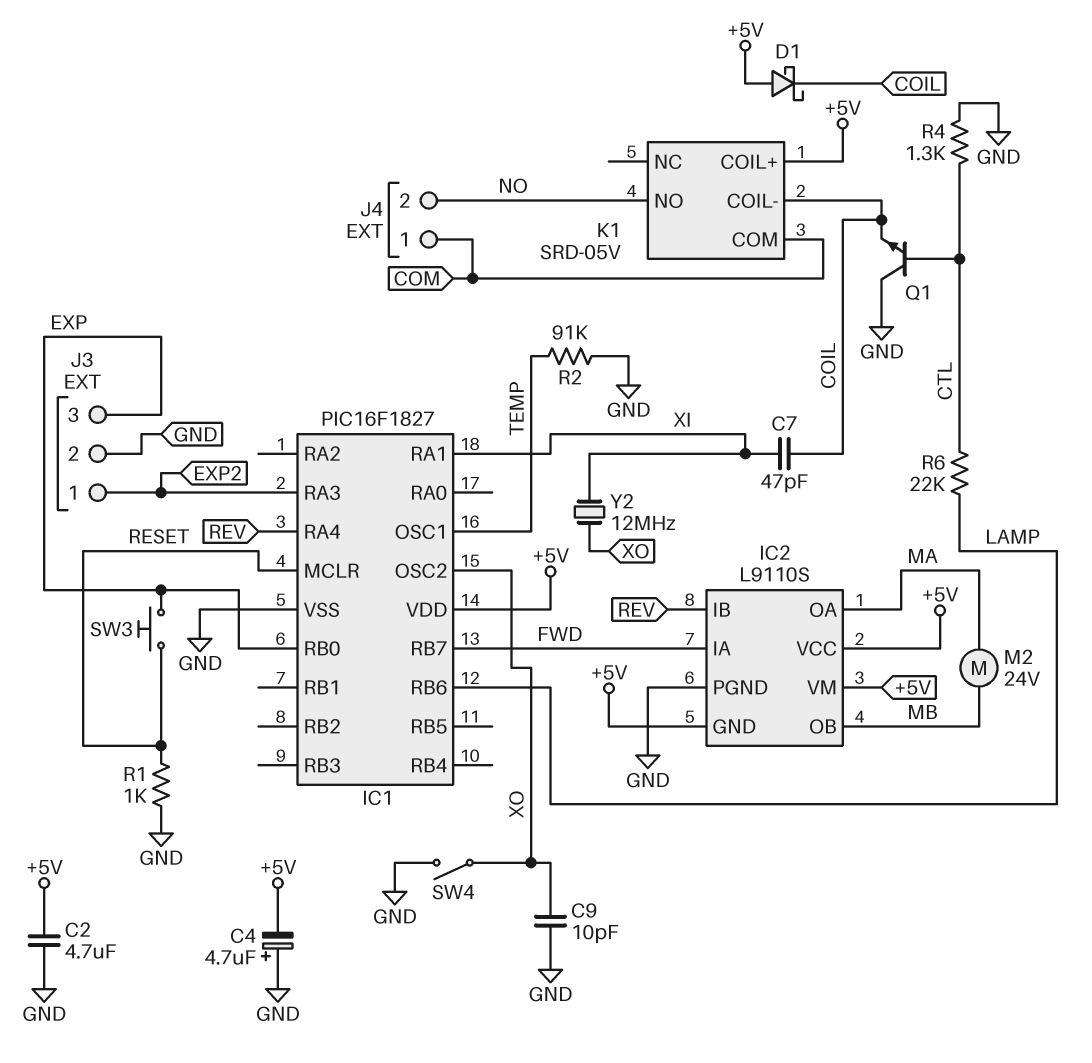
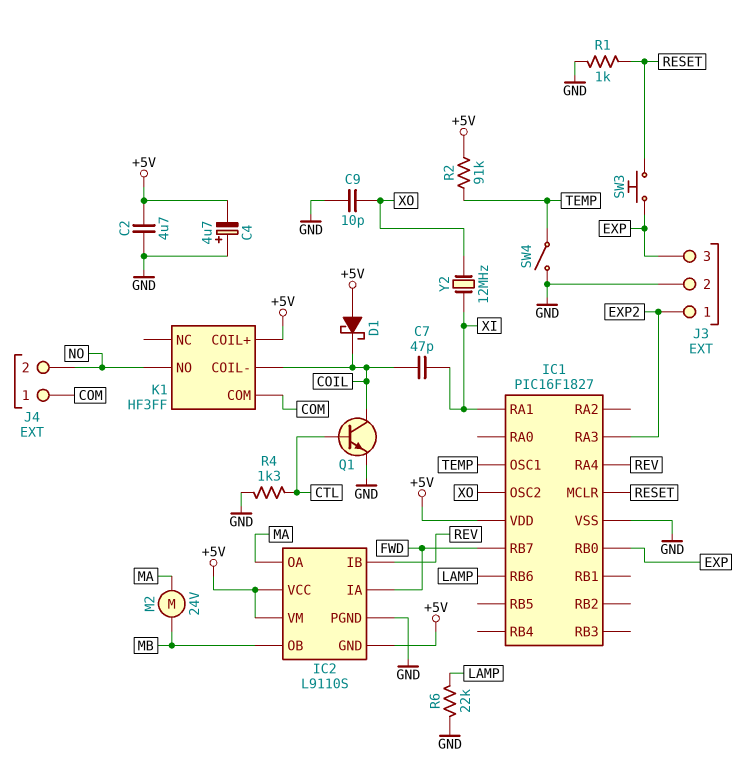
K1: SRD-05V -> HF3FF
Q1: NPN (B CTL, C GND, E COIL) -> NPN (B CTL, C COIL, E GND)
R2: 91k (GND, TEMP) -> 91k (+5V, TEMP)
R6: 22k (CTL, LAMP) -> 22k (GND, LAMP)
SW4: switch (GND, XO) -> switch (GND, TEMP)

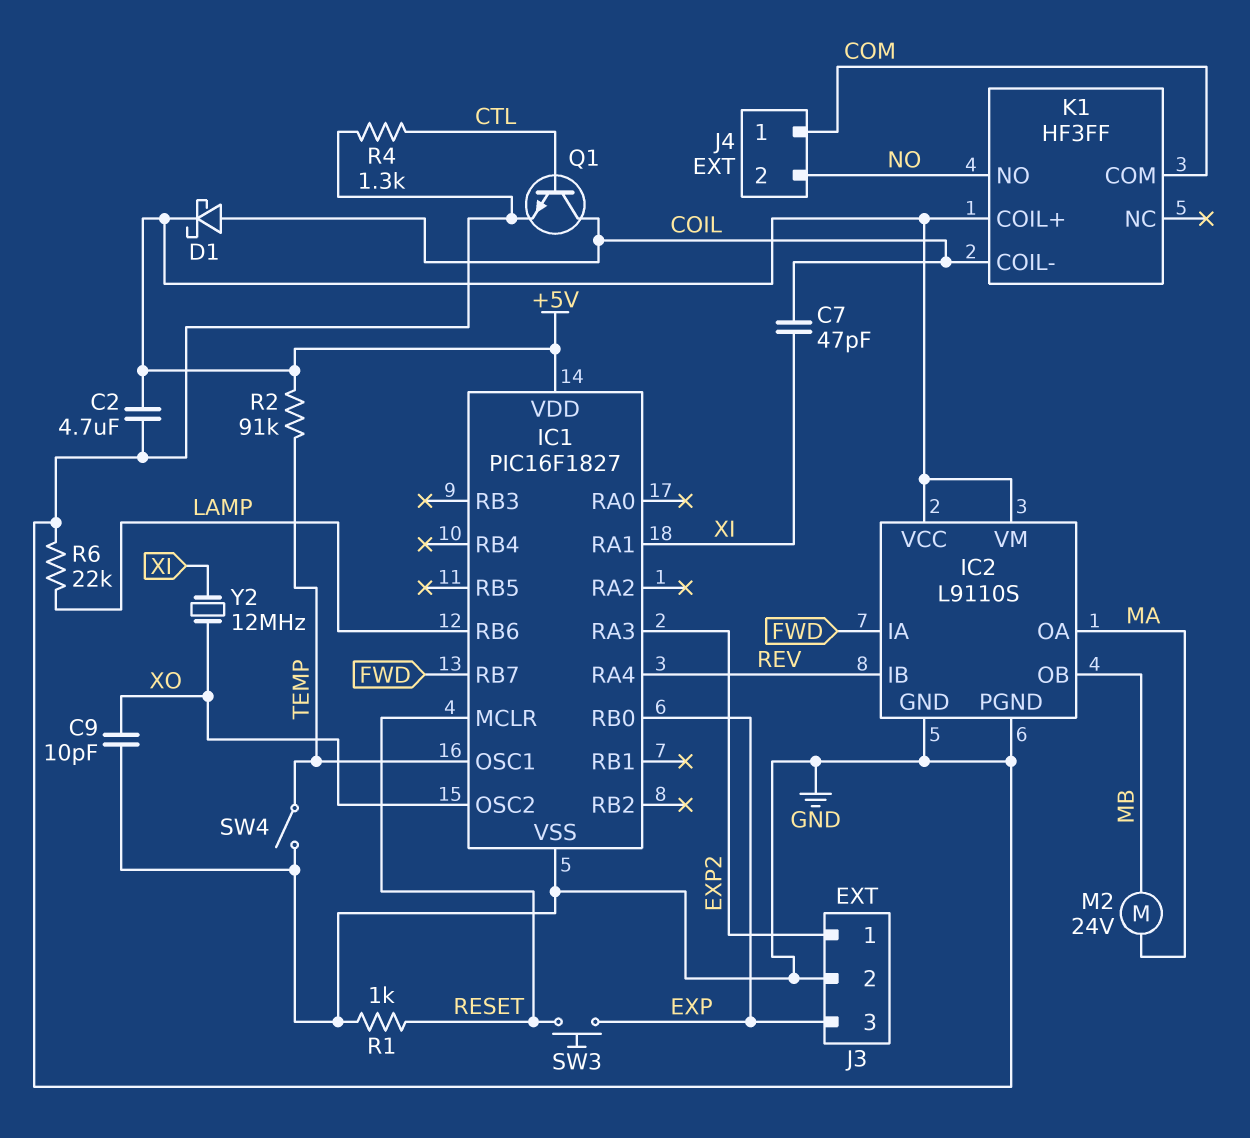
C4: 4.7uF (plus GND, minus +5V) -> none
D1: schottky (A +5V, K COIL) -> schottky (A COIL, K +5V)
IC2 pin GND: +5V -> GND

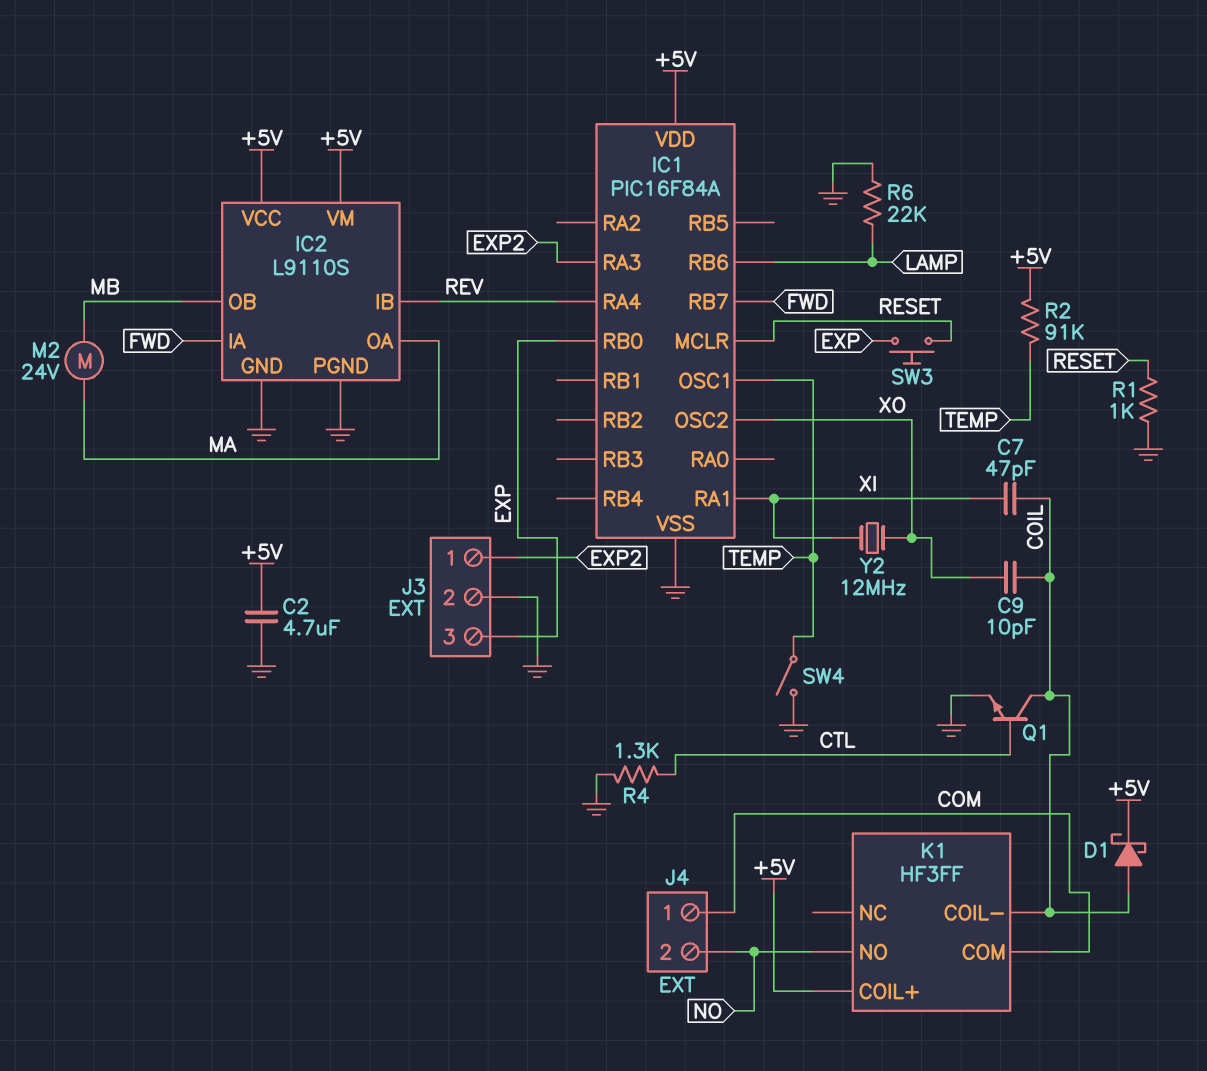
C9: 10pF (GND, XO) -> 10pF (COIL, XO)
IC1: PIC16F1827 -> PIC16F84A

